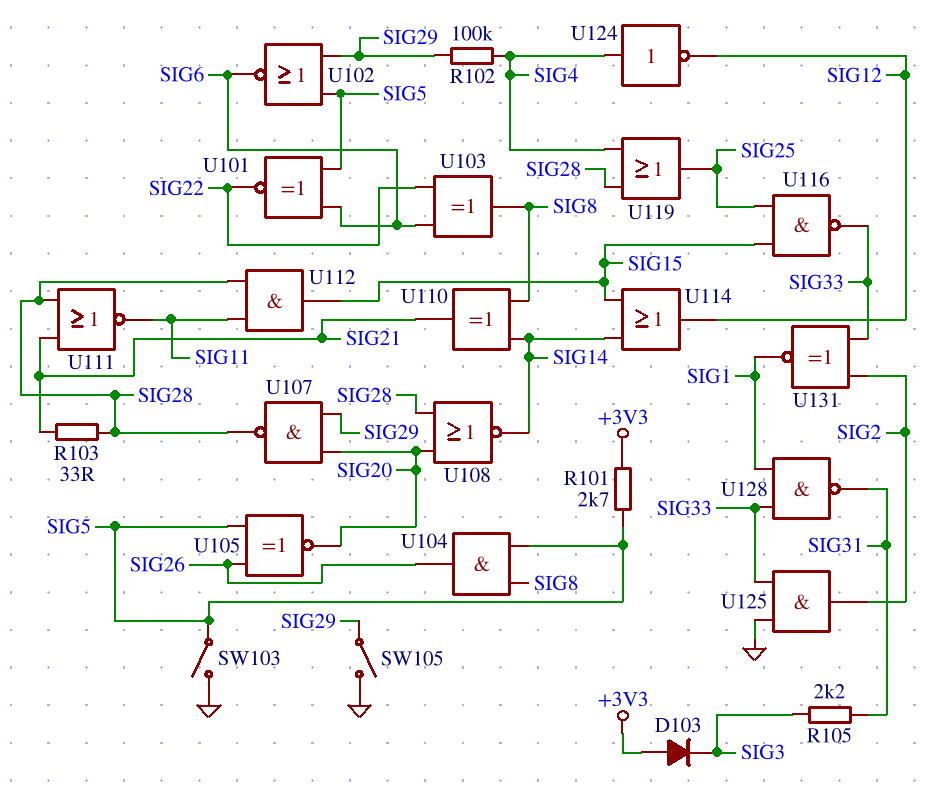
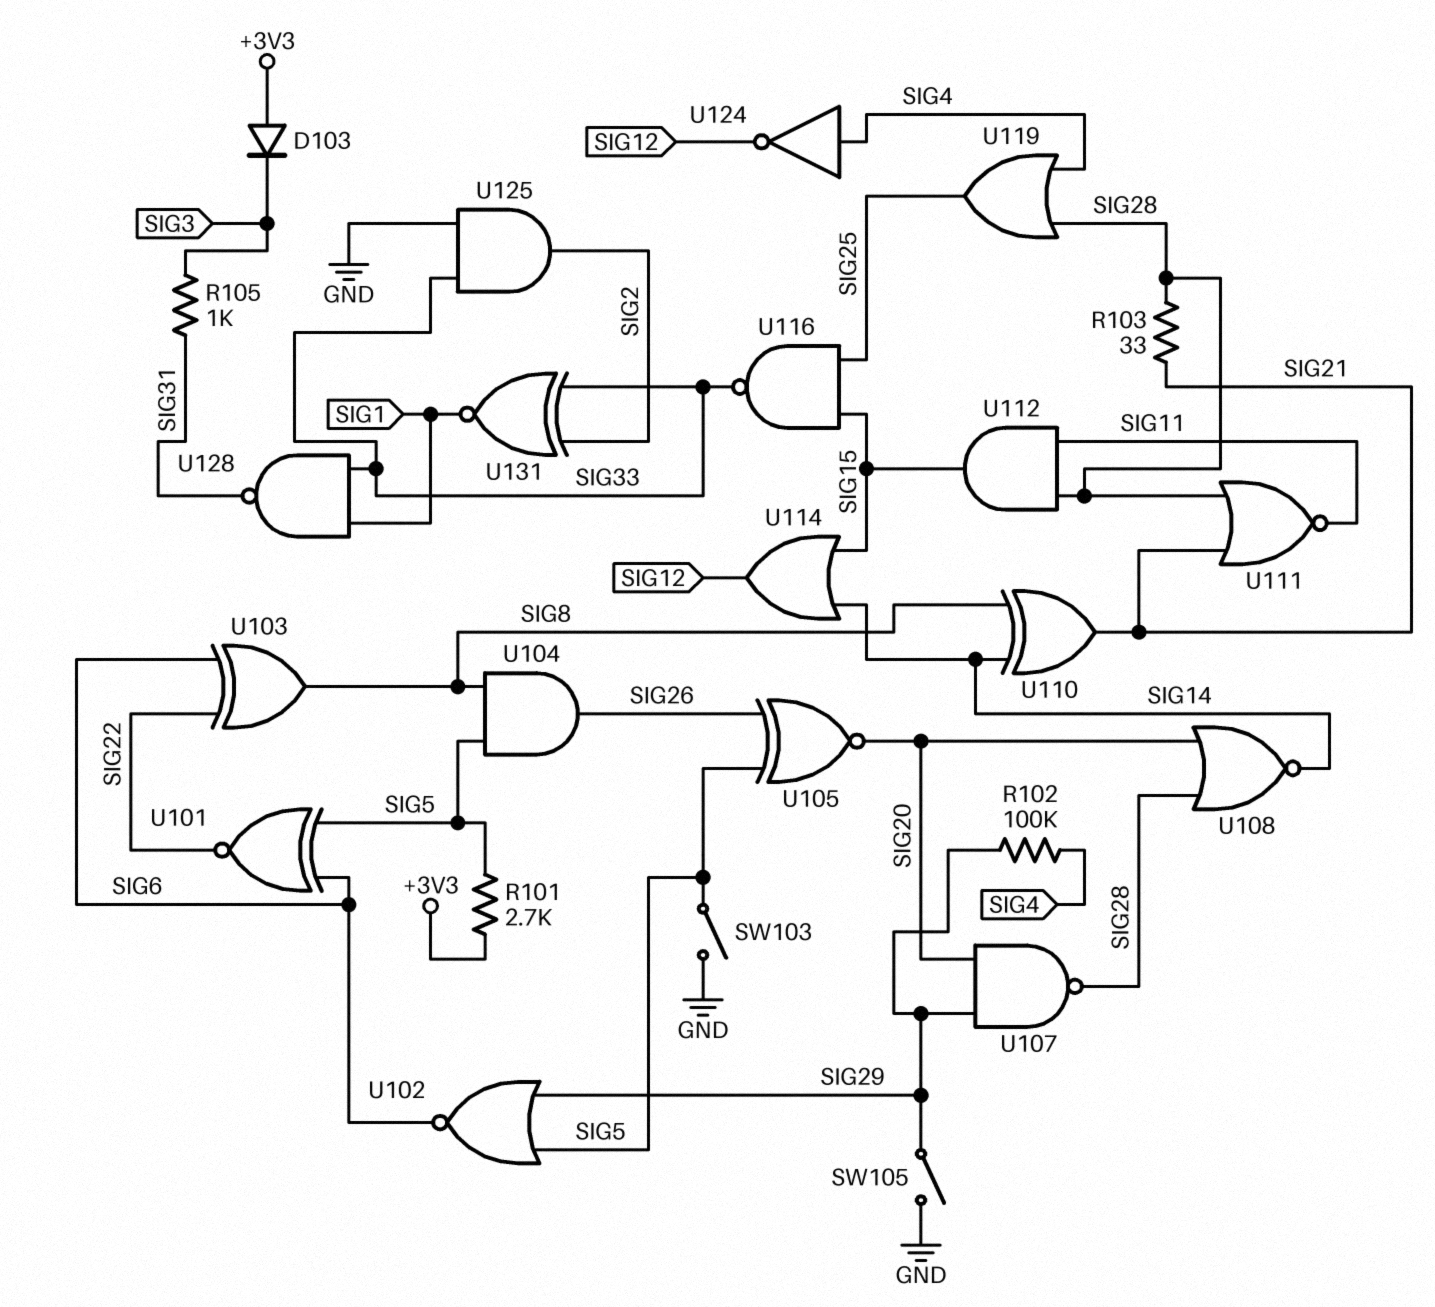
R105: 2.2k (SIG3, SIG31) -> 1k (SIG3, SIG31)

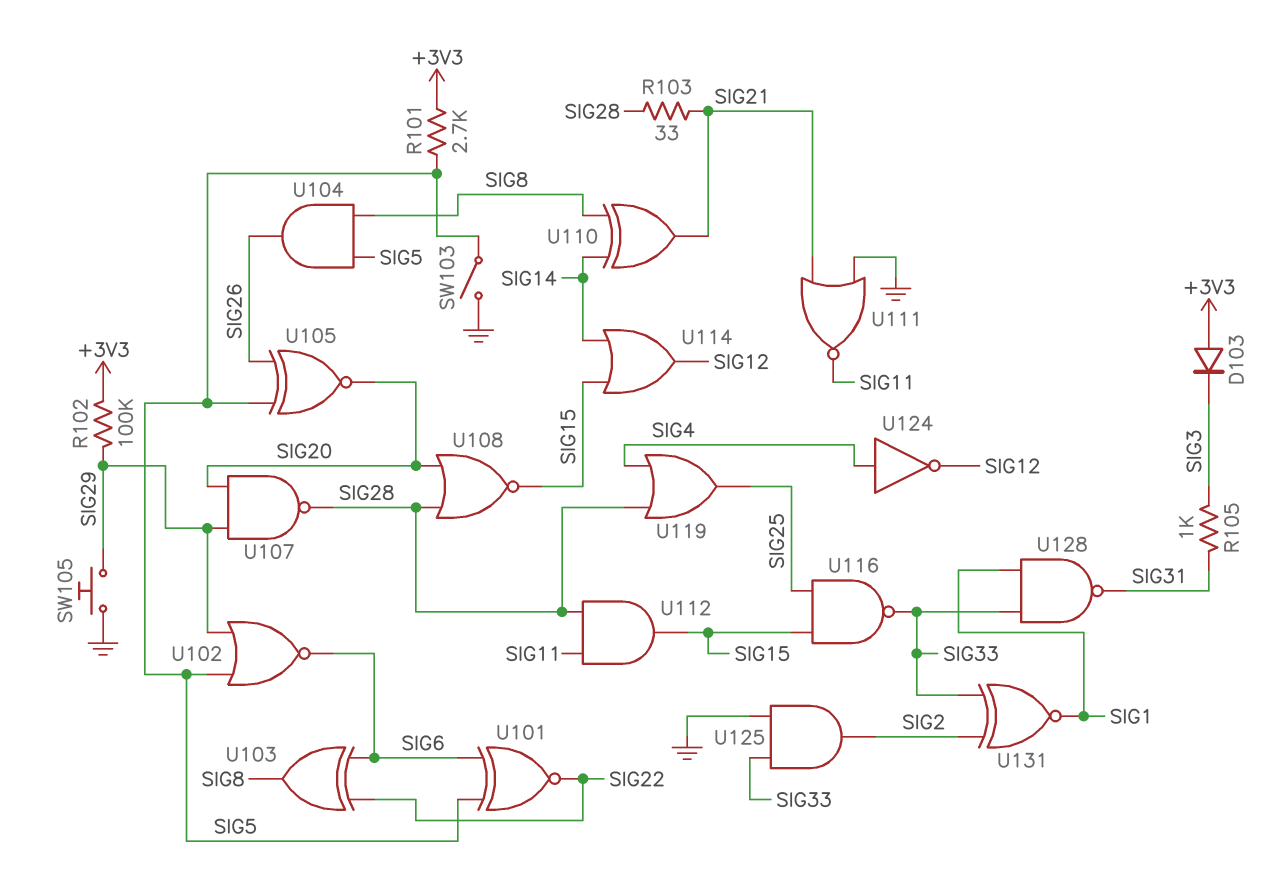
R102: 100k (SIG4, SIG29) -> 100k (+3V3, SIG29)
SW105: switch (GND, SIG29) -> button (GND, SIG29)
U108: NOR (in SIG20, in SIG28, out SIG14) -> NOR (in SIG20, in SIG28, out SIG15)
U111: NOR (in SIG21, in SIG28, out SIG11) -> NOR (in GND, in SIG21, out SIG11)

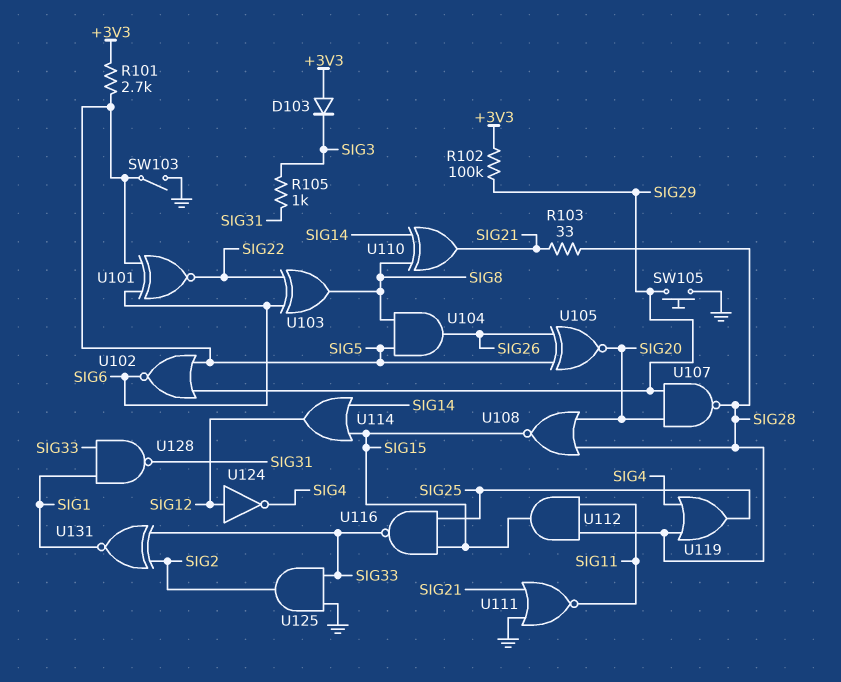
U124: NOT (in SIG4, out SIG12) -> NOT (in SIG12, out SIG4)

